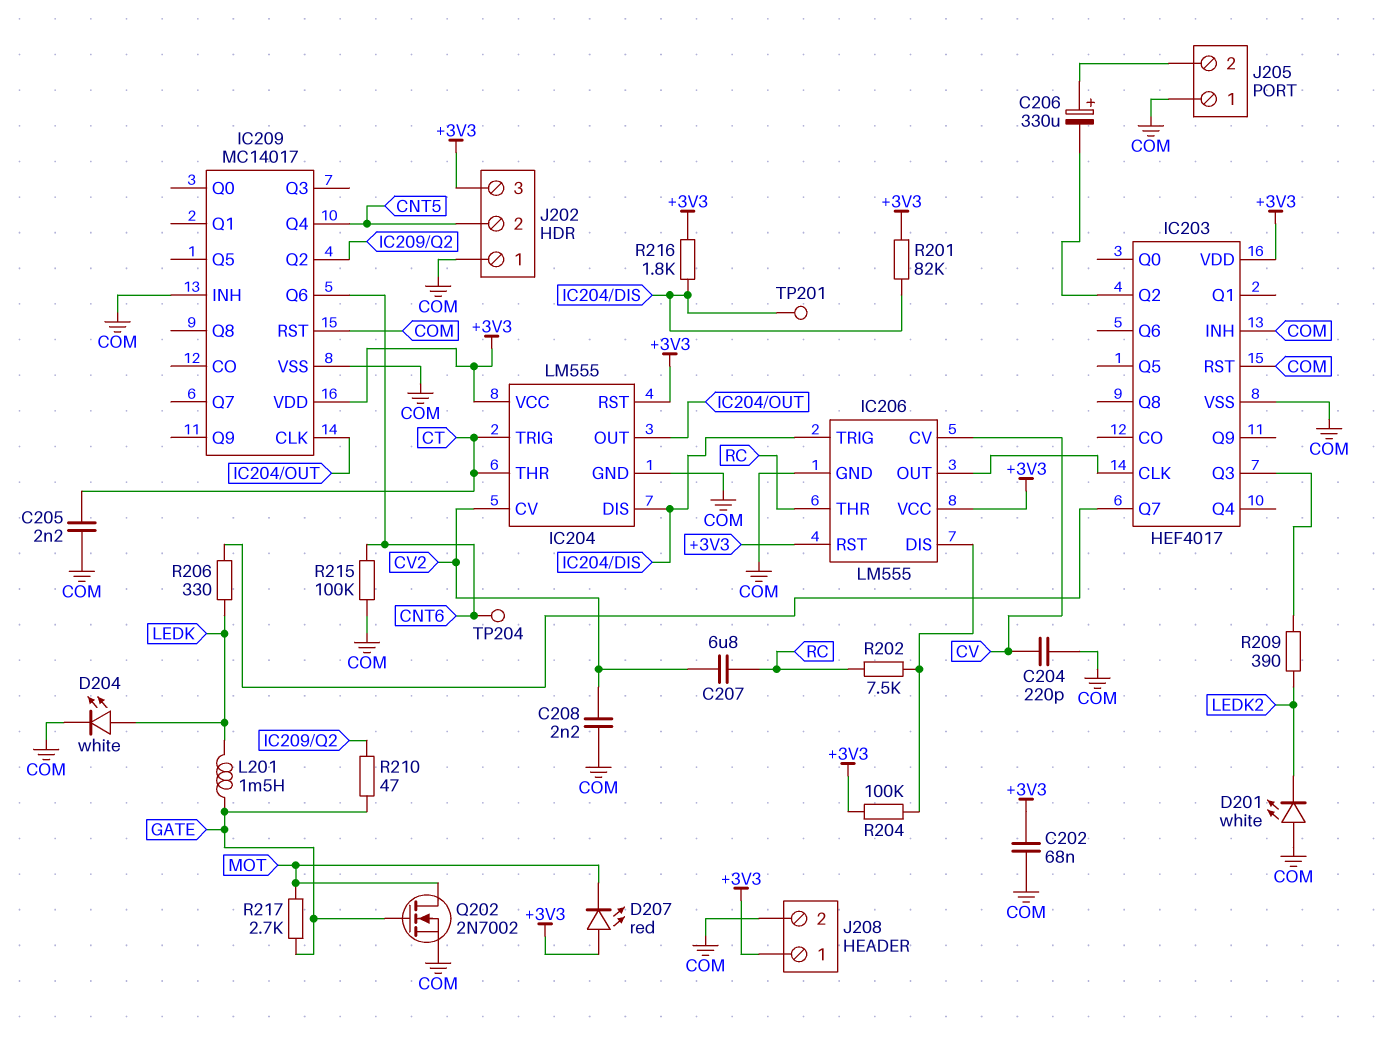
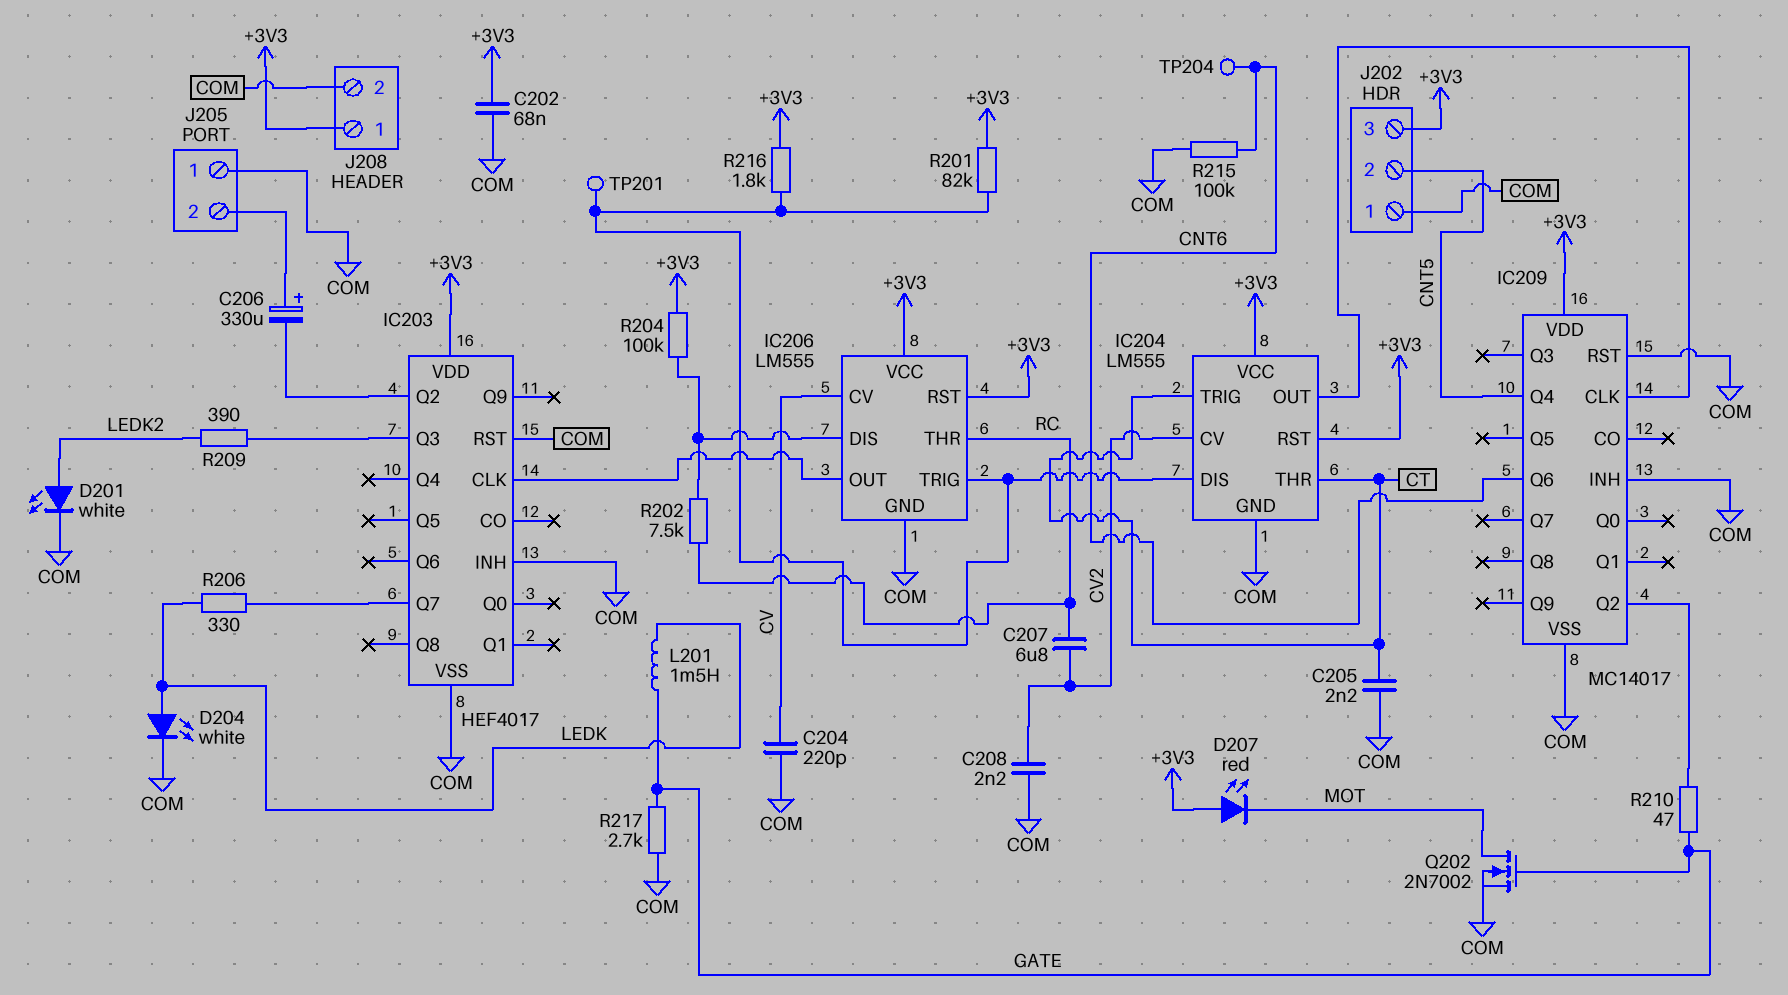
D201: LED white (A COM, K LEDK2) -> LED white (A LEDK2, K COM)
R217: 2.7k (GATE, MOT) -> 2.7k (COM, GATE)

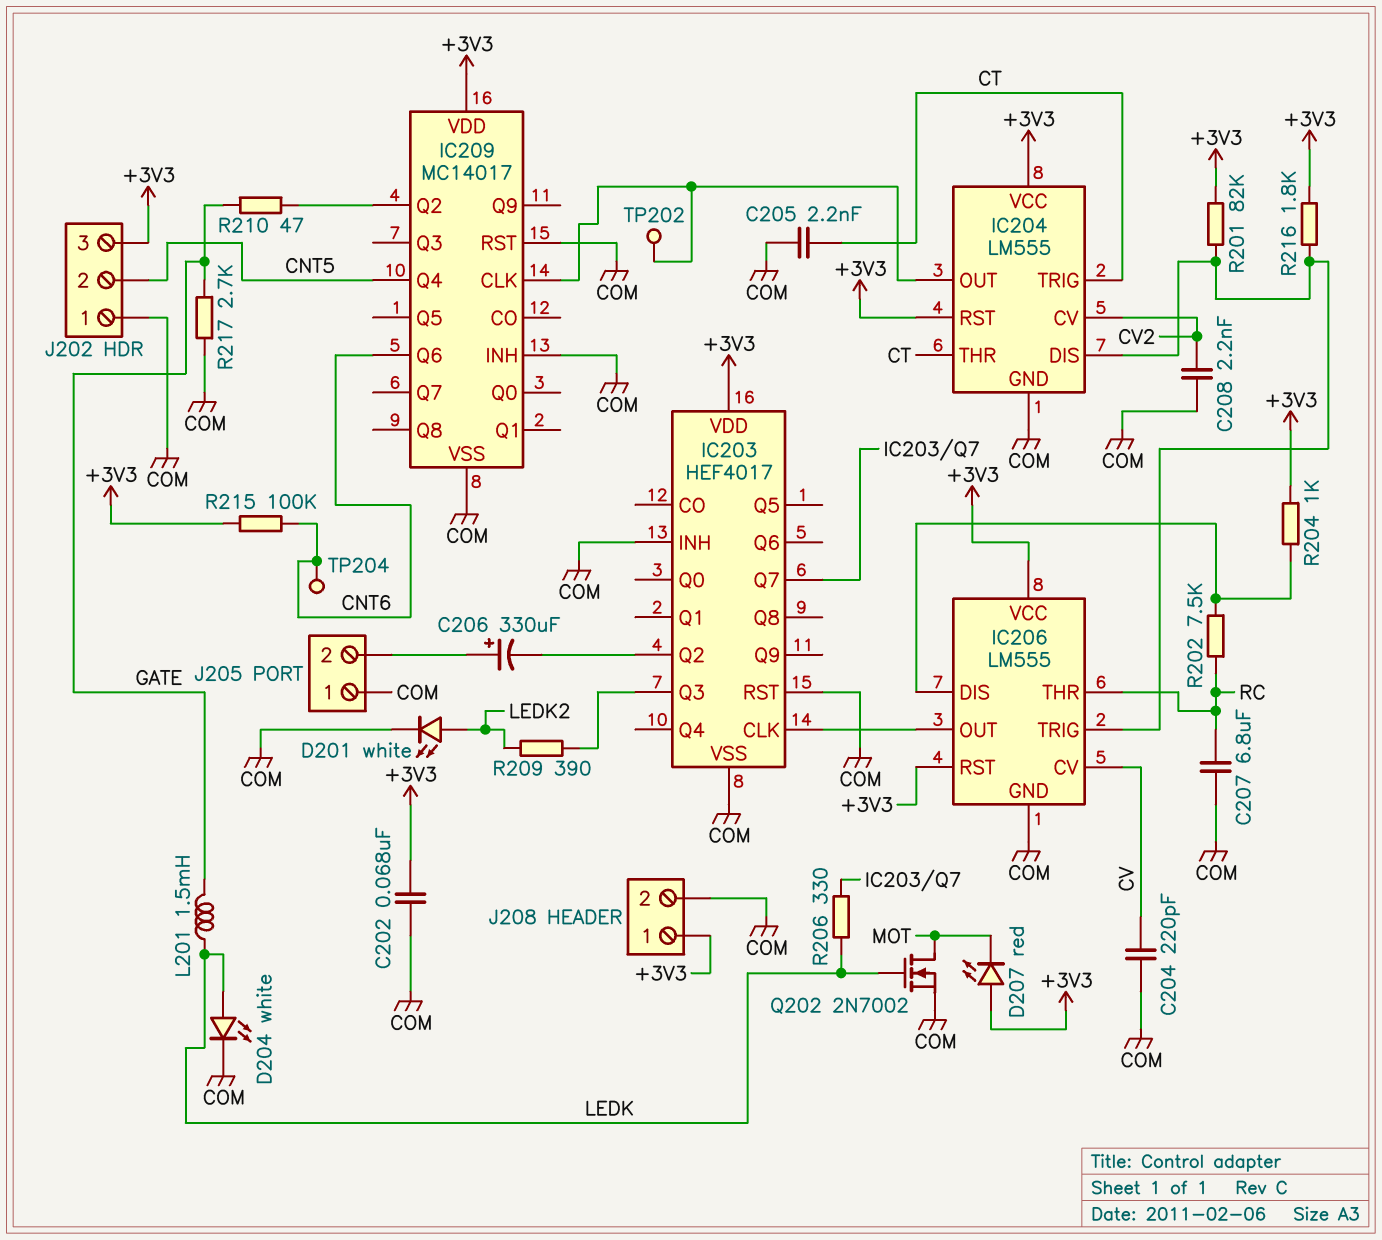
C207: 6.8uF (CV2, RC) -> 6.8uF (COM, RC)
Q202: NMOS 2N7002 (G GATE, D MOT, S COM) -> NMOS 2N7002 (G LEDK, D MOT, S COM)
R204: 100k (+3V3, IC206/DIS) -> 1k (+3V3, IC206/DIS)
R215: 100k (CNT6, COM) -> 100k (+3V3, CNT6)
TP201: test point (IC204/DIS) -> none
TP202: none -> test point (IC204/OUT)

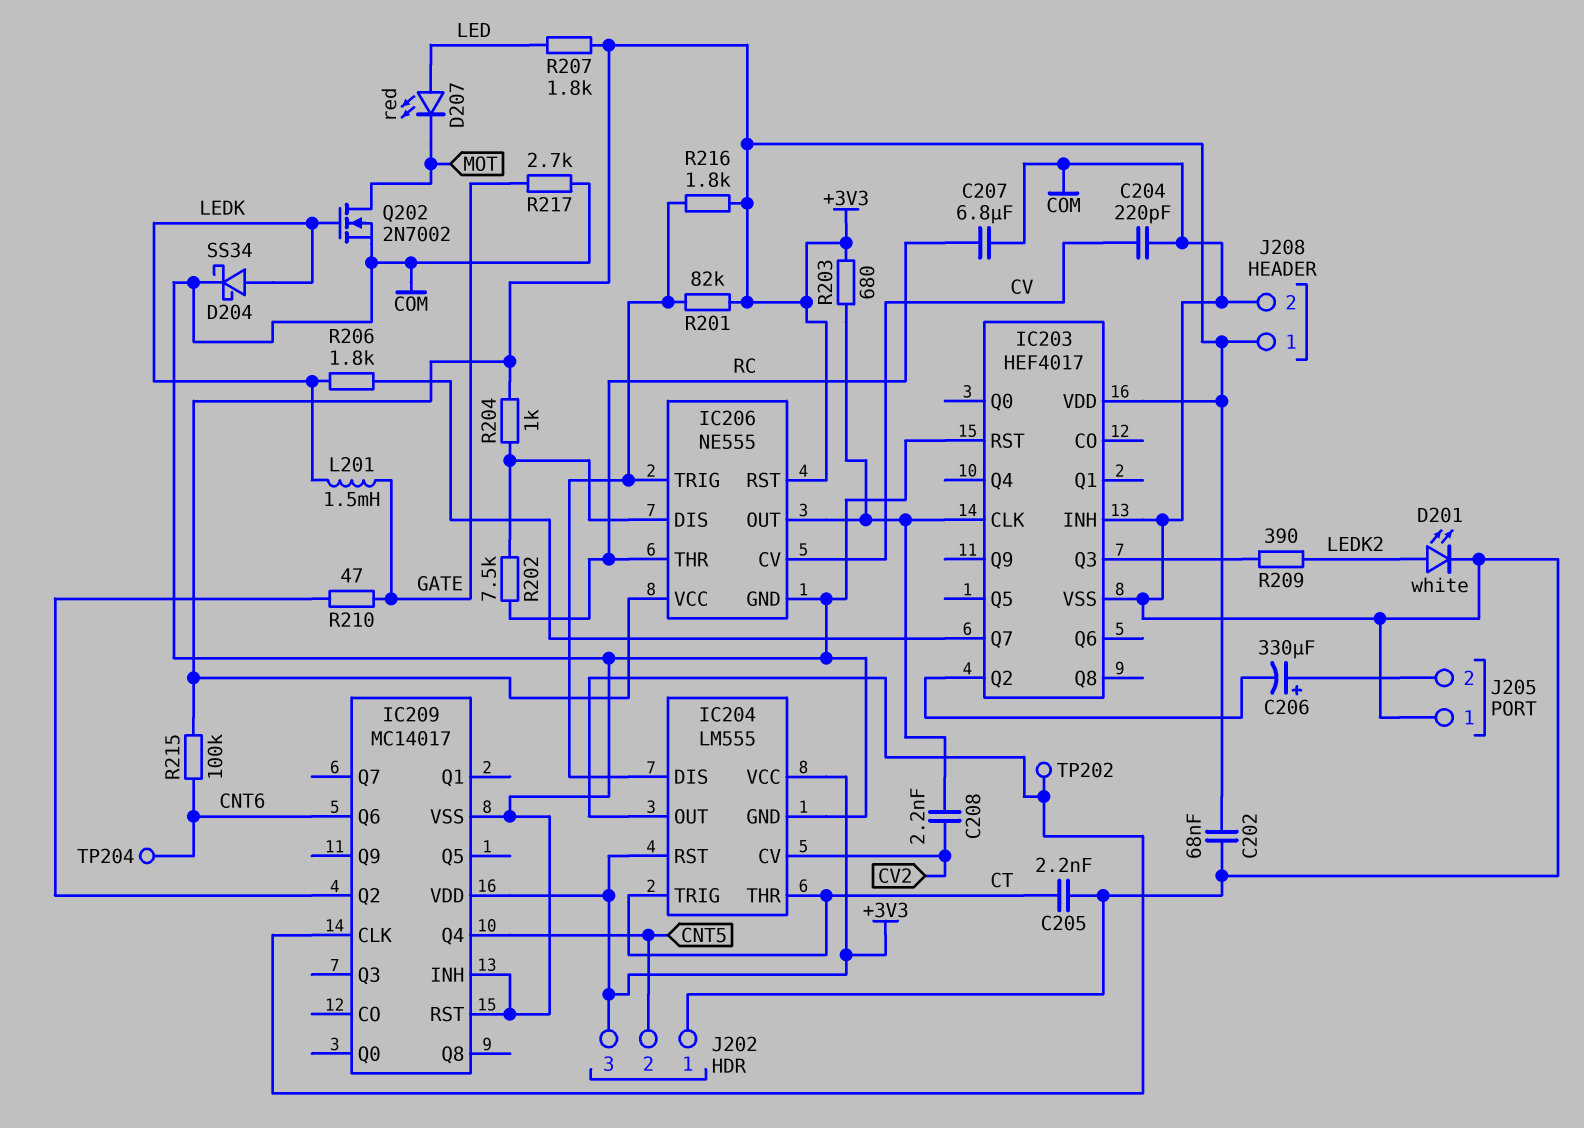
C208: 2.2nF (COM, CV2) -> 2.2nF (CV2, IC203/CLK)
D204: LED white (A LEDK, K COM) -> schottky SS34 (A LEDK, K COM)
D207: LED red (A +3V3, K MOT) -> LED red (A LED, K MOT)
IC206: LM555 -> NE555
R203: none -> 680 (+3V3, IC203/CLK)
R206: 330 (IC203/Q7, LEDK) -> 1.8k (IC203/Q7, LEDK)
R207: none -> 1.8k (+3V3, LED)

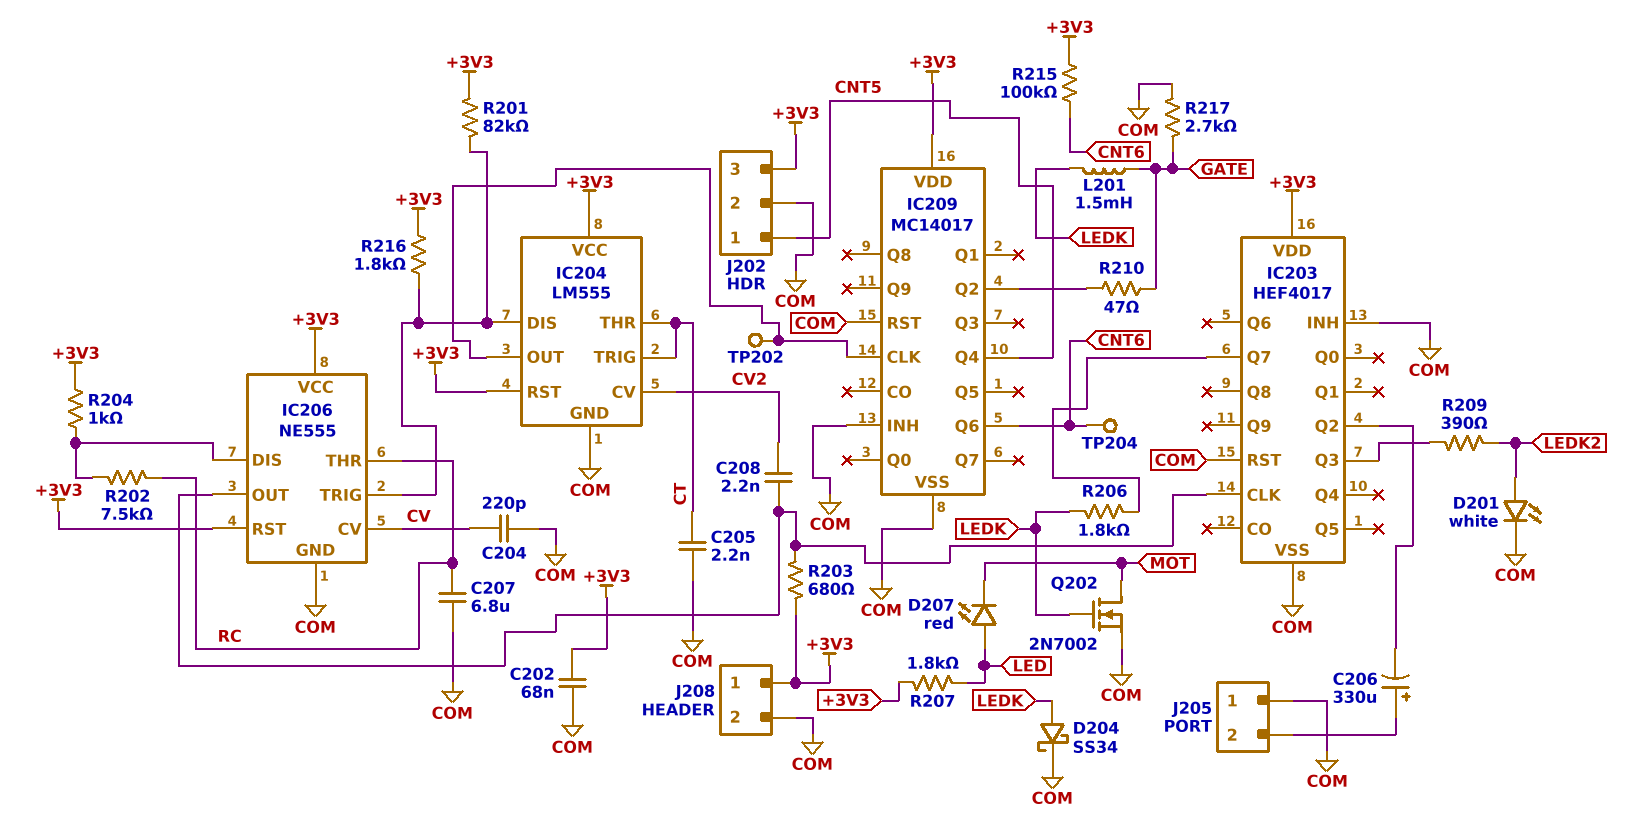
J202 pin 1: COM -> CNT5
J202 pin 2: CNT5 -> COM

